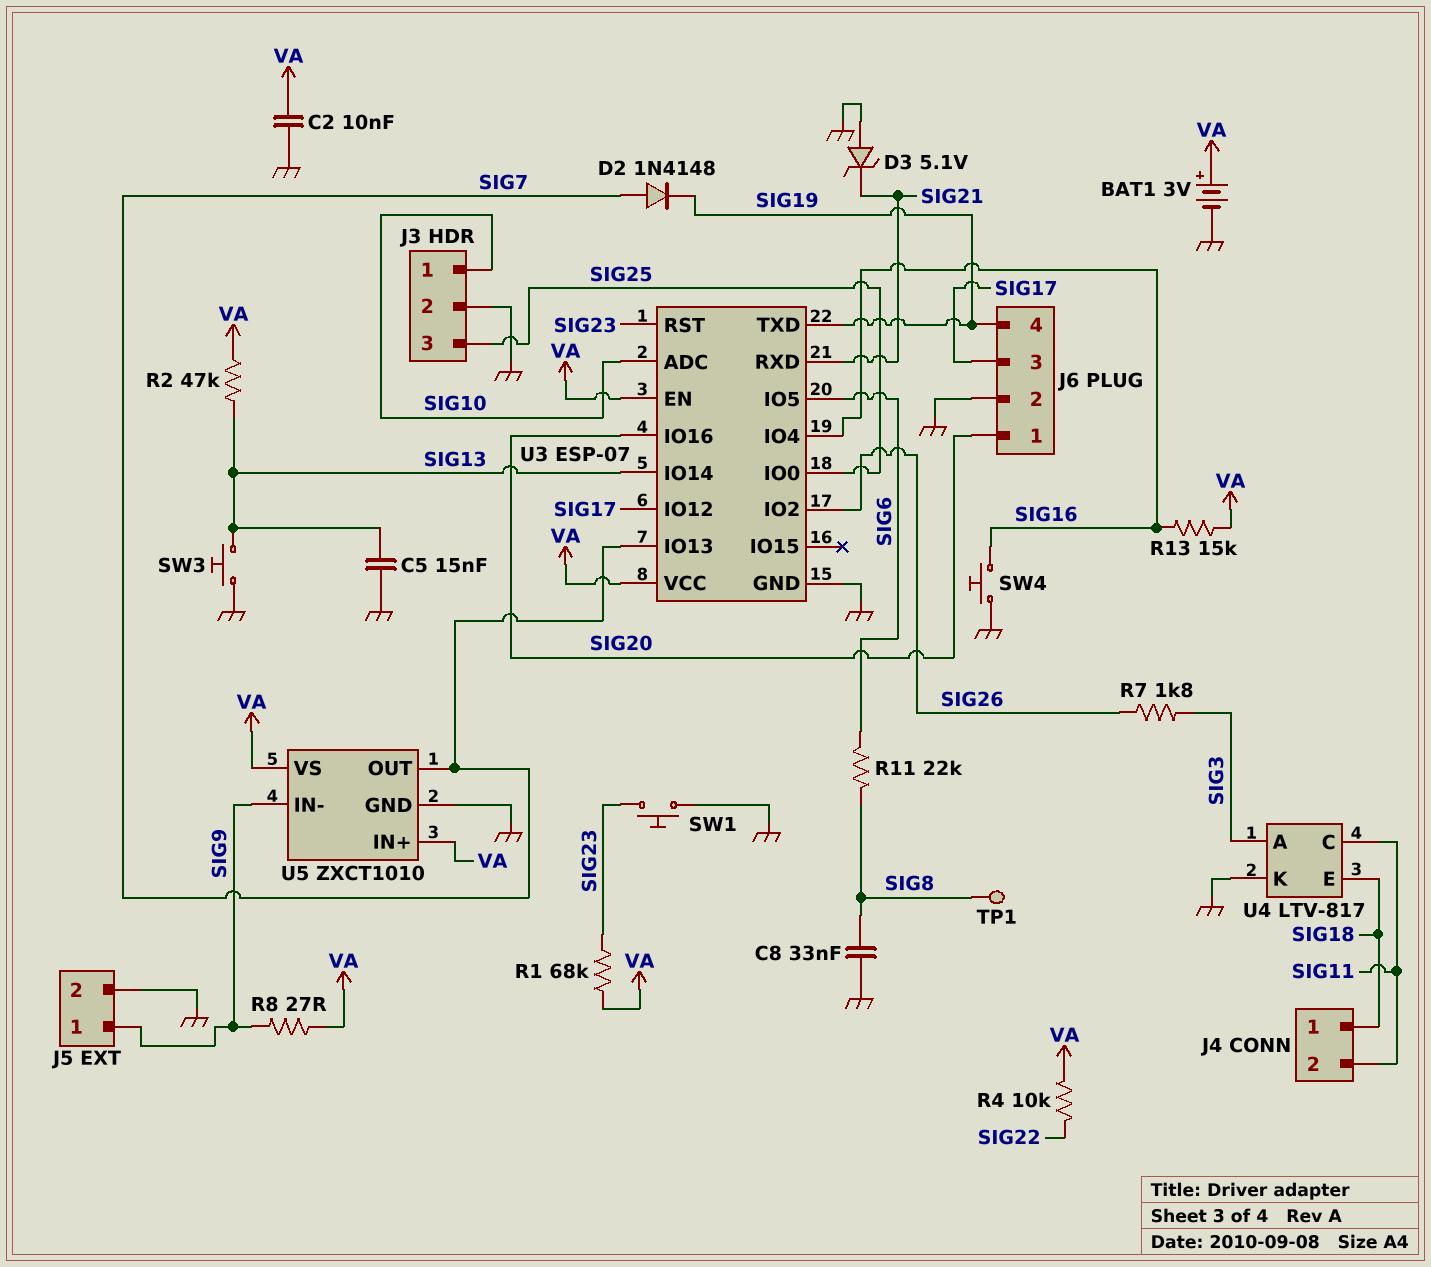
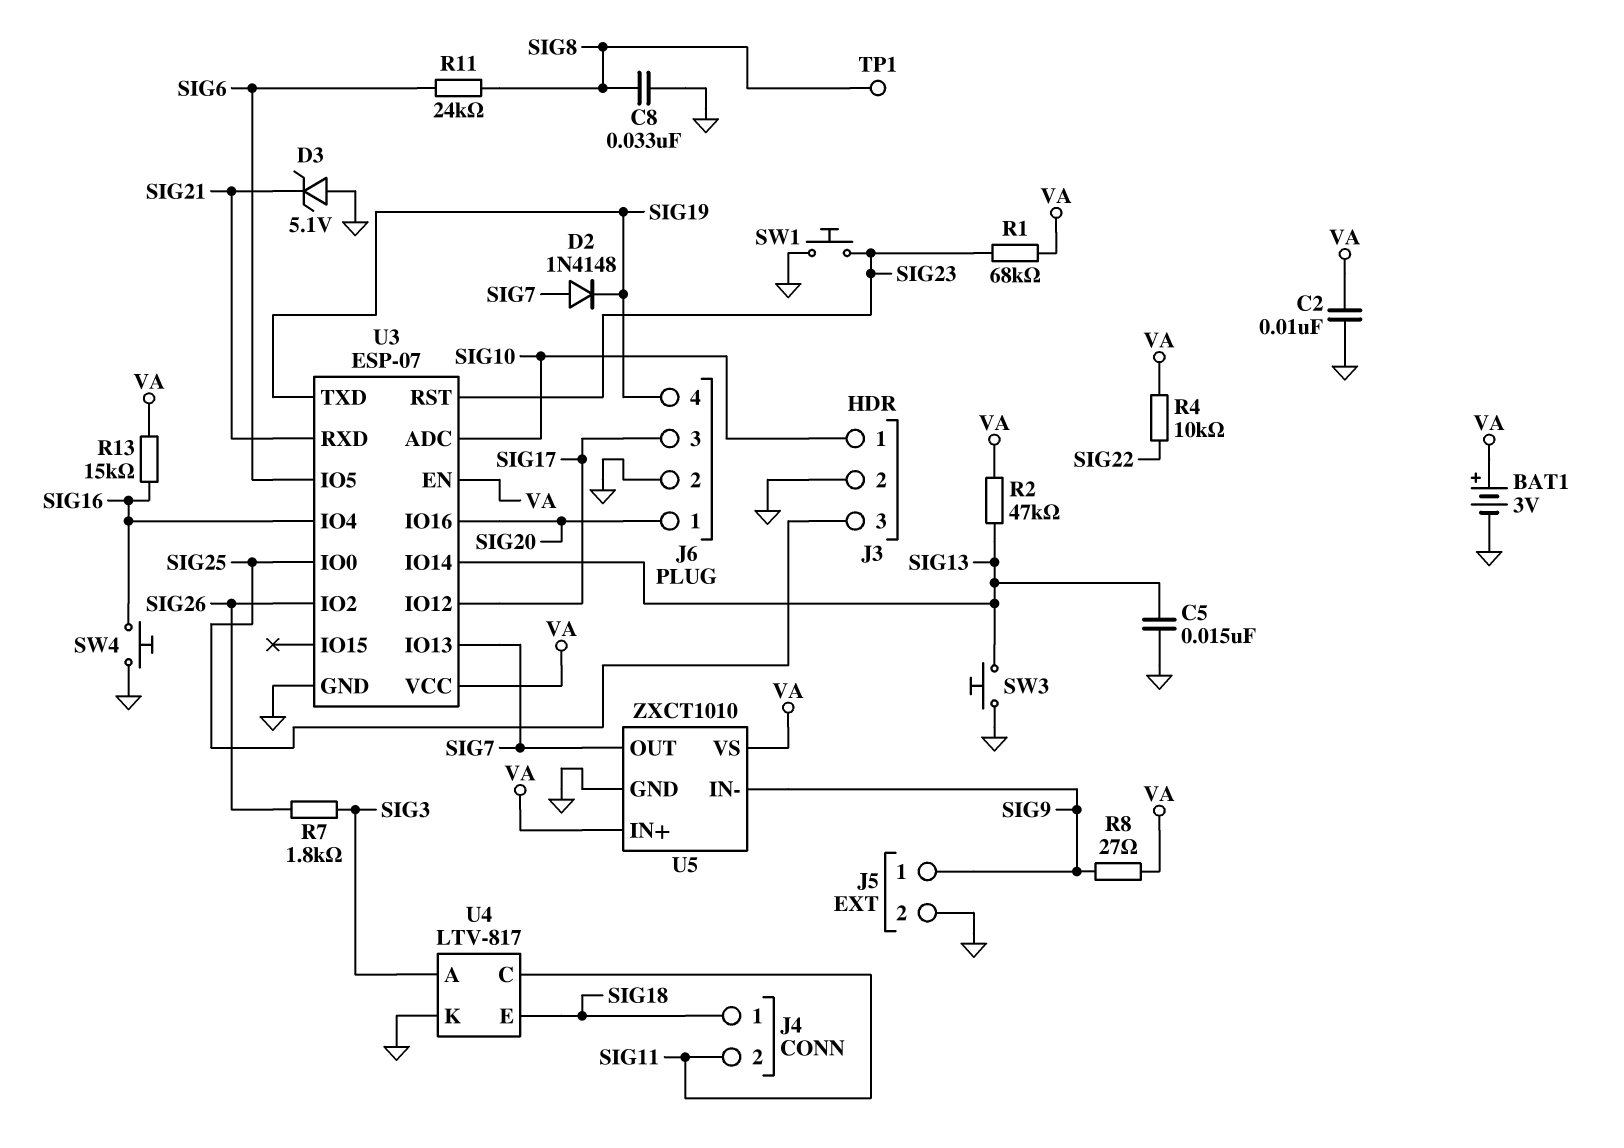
R11: 22k (SIG6, SIG8) -> 24k (SIG6, SIG8)

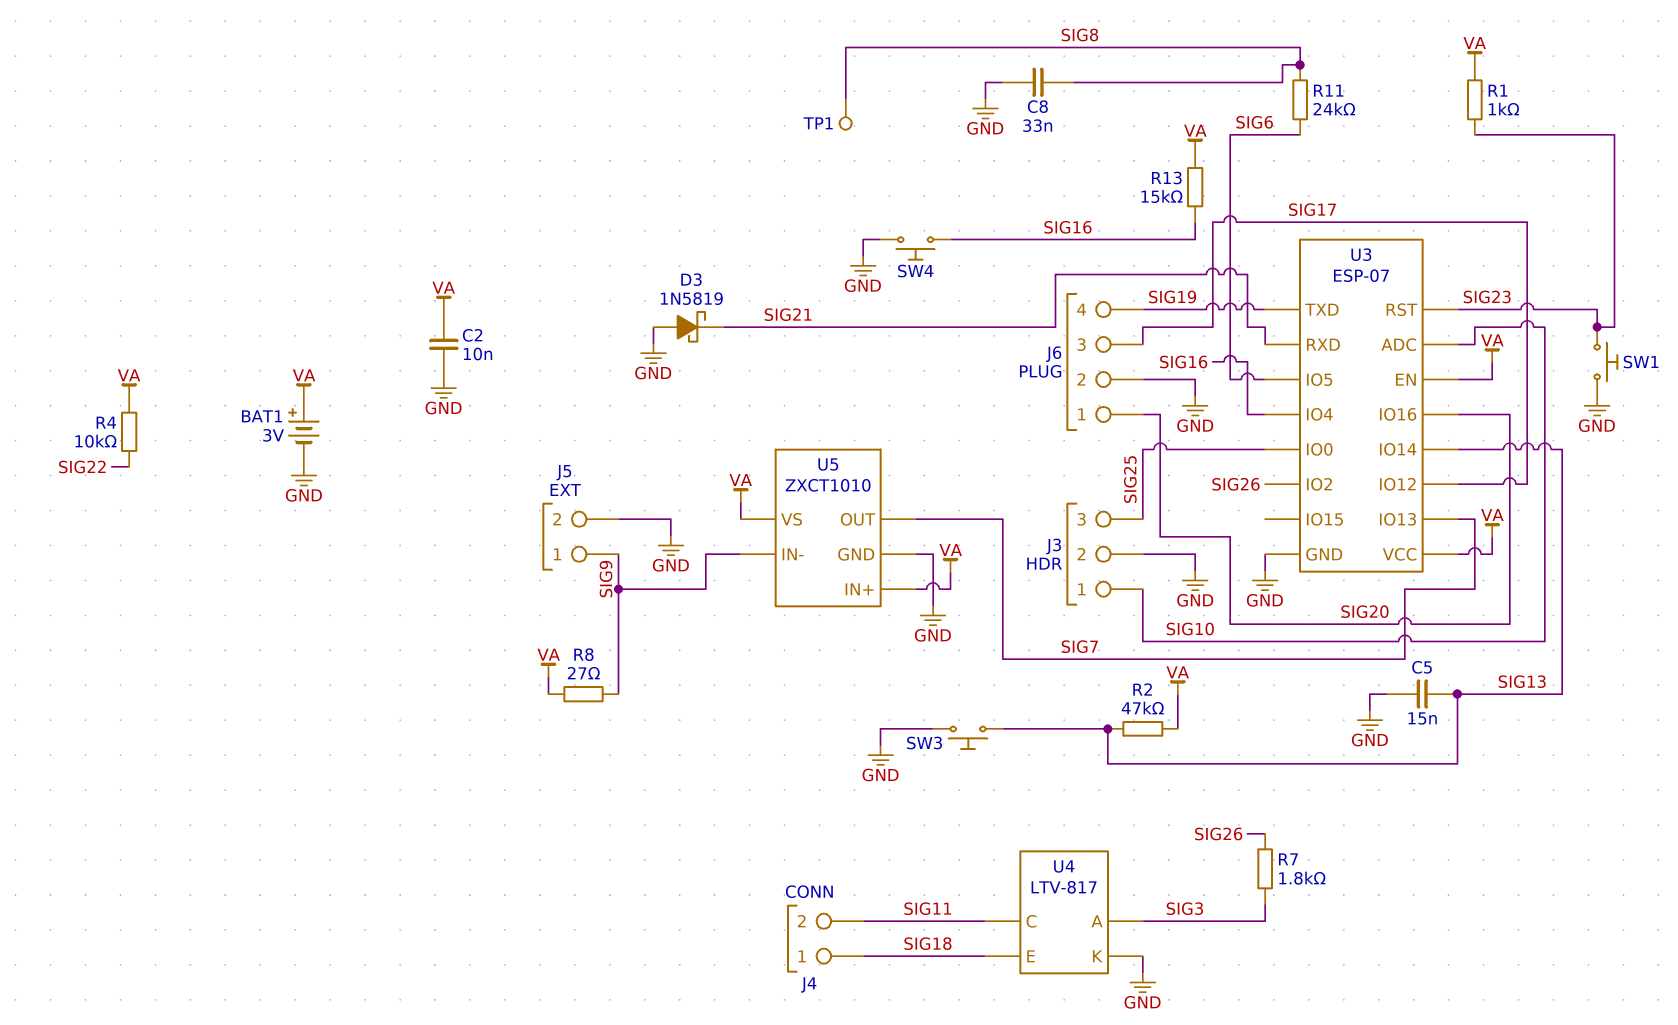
D2: diode 1N4148 (A SIG7, K SIG19) -> none
D3: zener 5.1V (A GND, K SIG21) -> schottky 1N5819 (A GND, K SIG21)
R1: 68k (SIG23, VA) -> 1k (SIG23, VA)

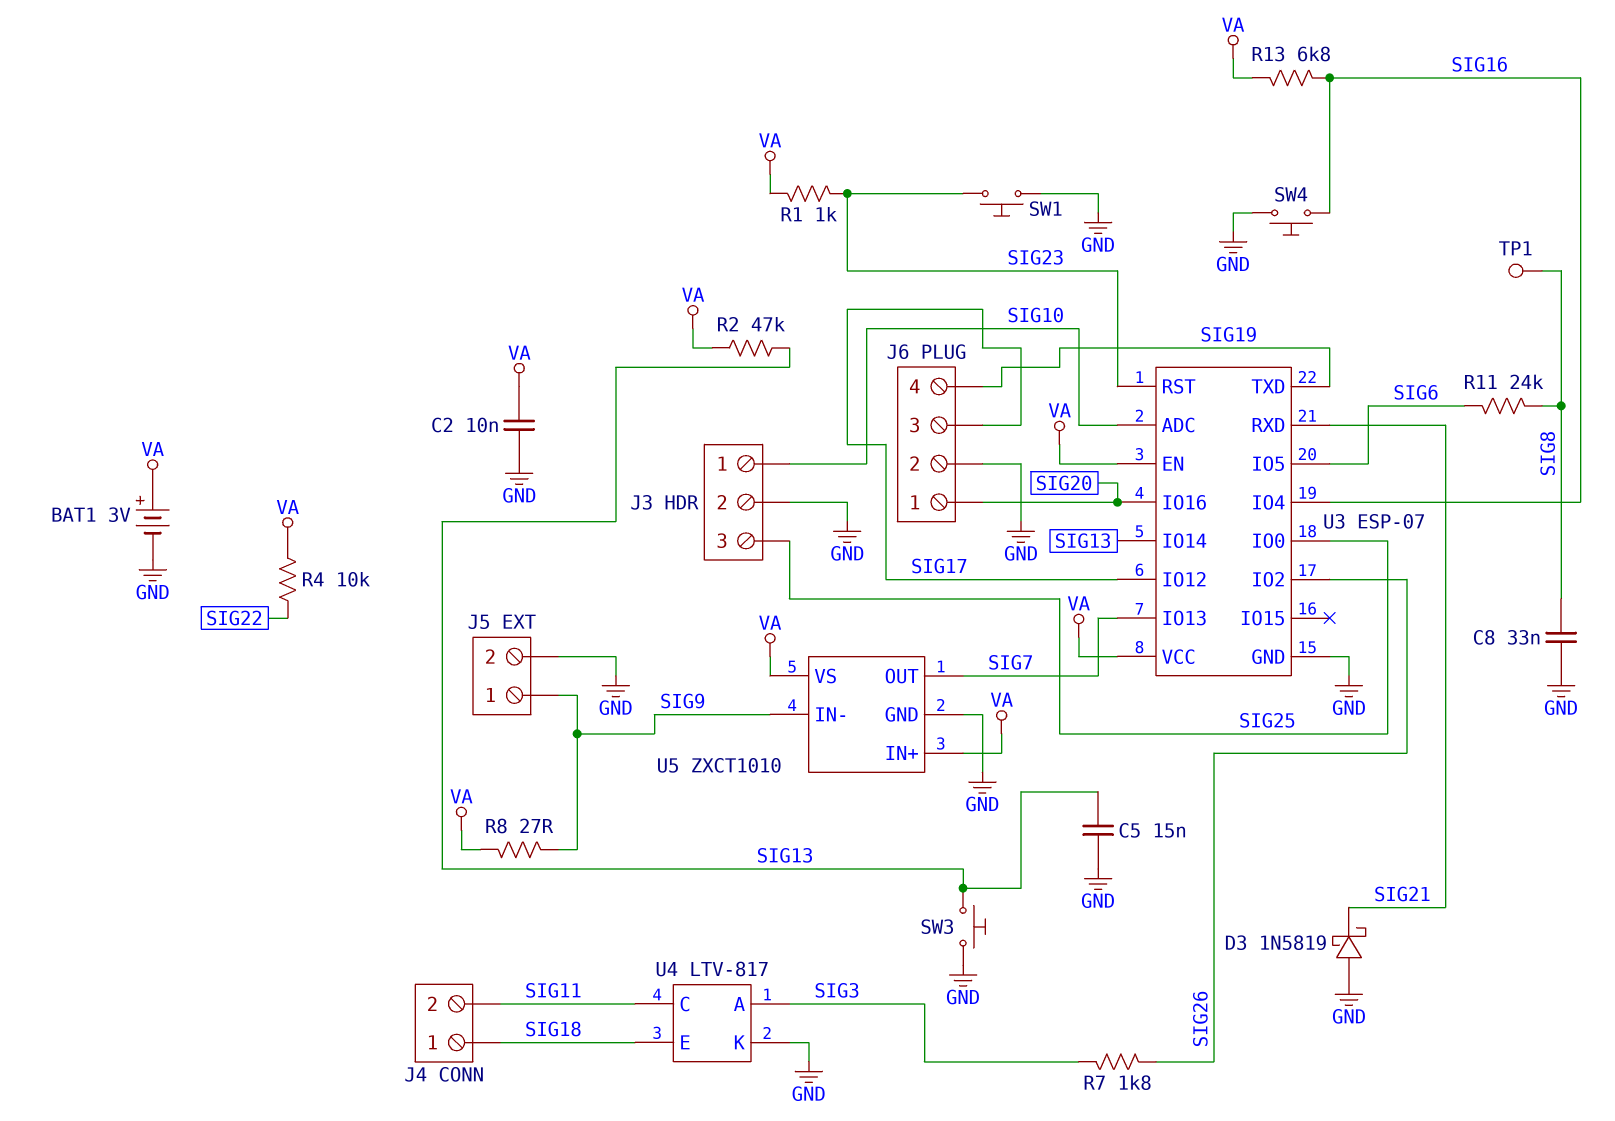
R13: 15k (SIG16, VA) -> 6.8k (SIG16, VA)

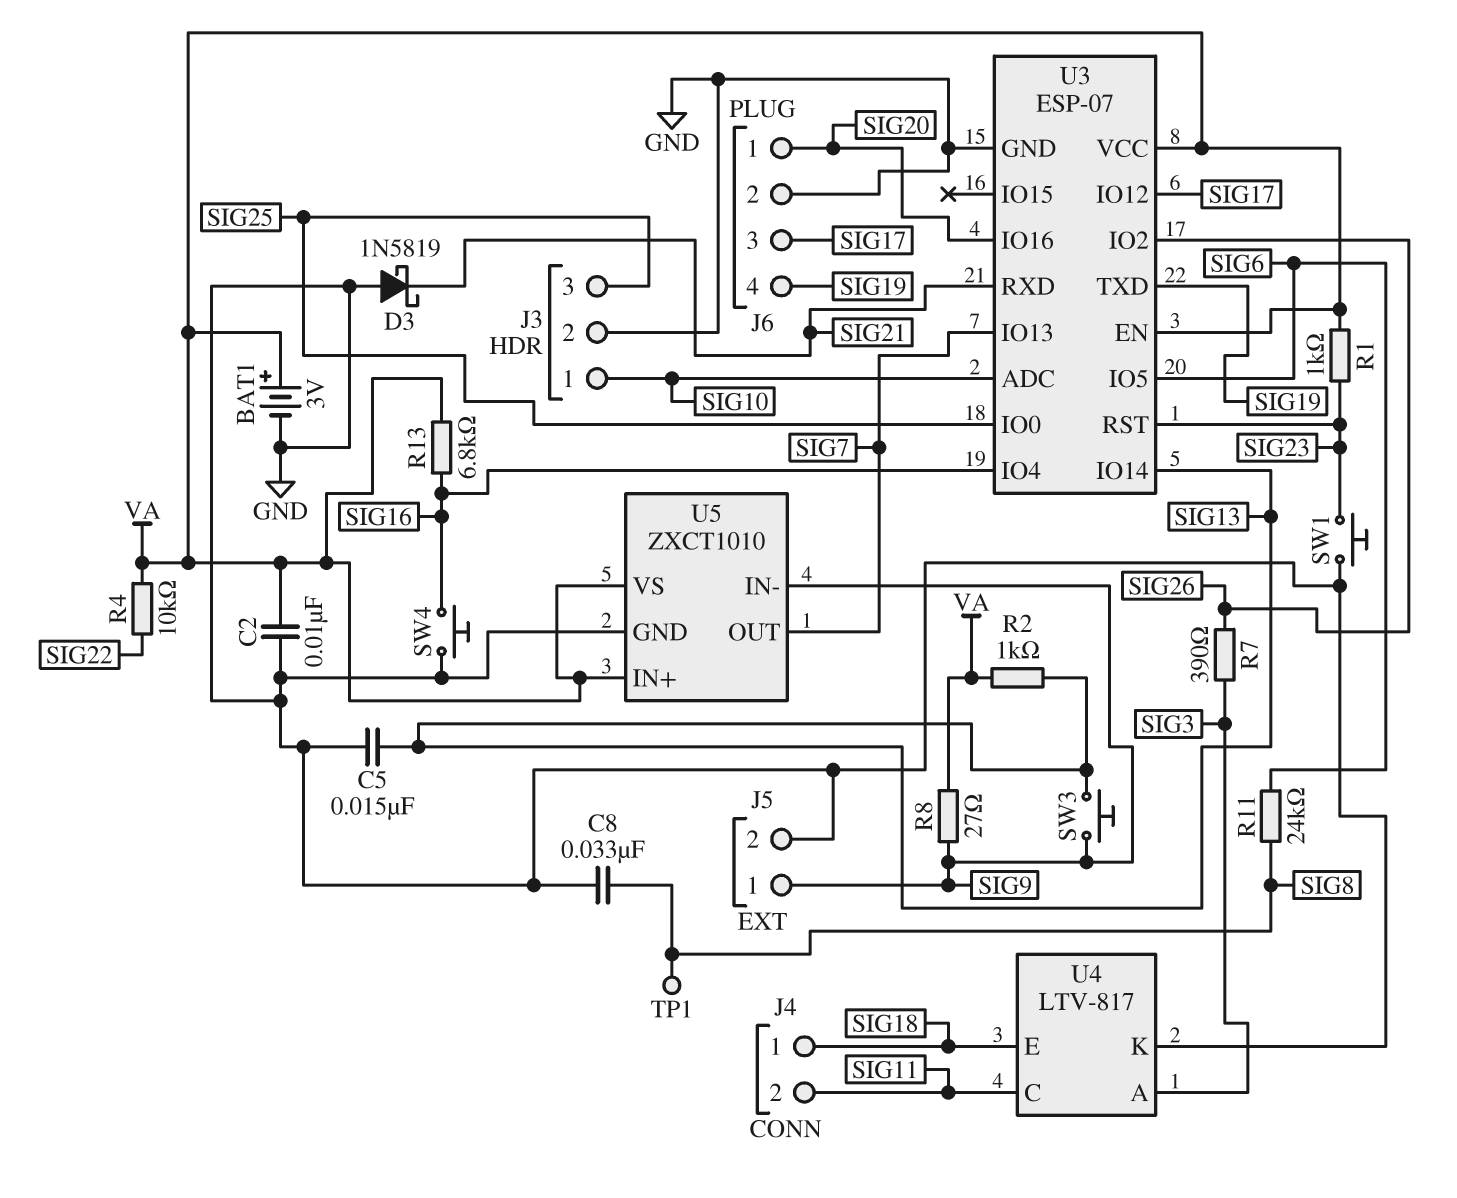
R2: 47k (SIG13, VA) -> 1k (SIG13, VA)
R7: 1.8k (SIG3, SIG26) -> 390 (SIG3, SIG26)
SW3: button (GND, SIG13) -> button (SIG9, SIG13)

